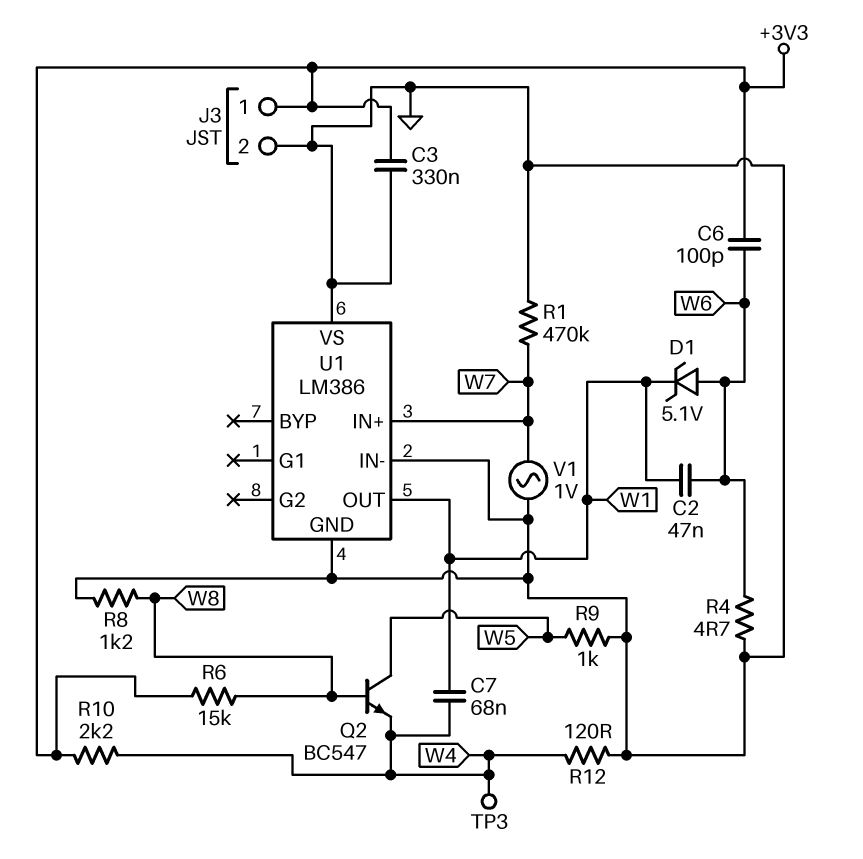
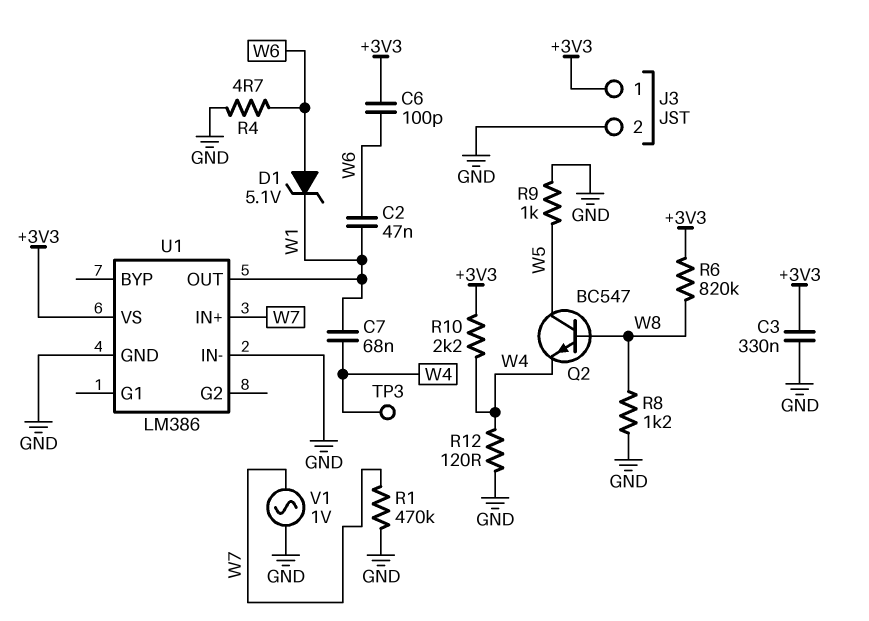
R6: 15k (+3V3, W8) -> 820k (+3V3, W8)
U1 pin VS: GND -> +3V3

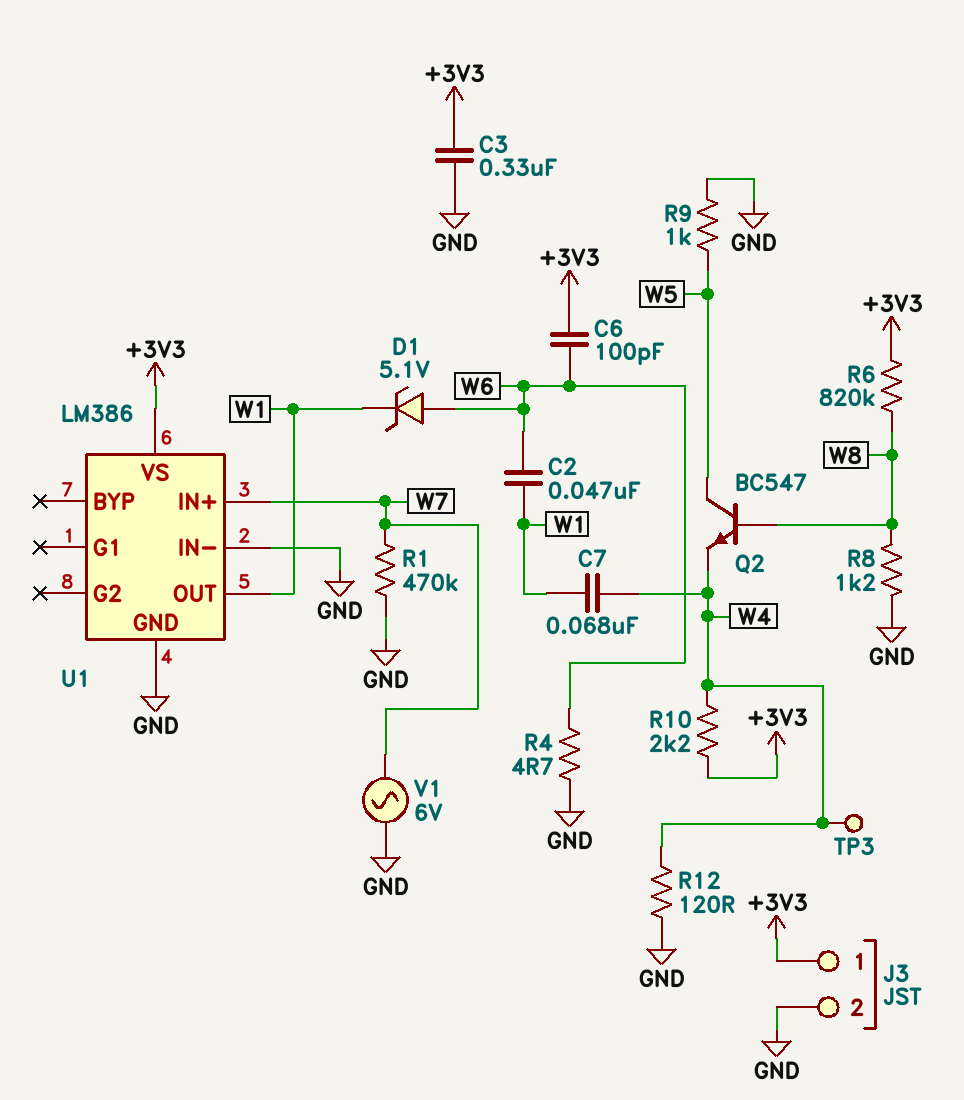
V1: AC 1V (GND, W7) -> AC 6V (GND, W7)

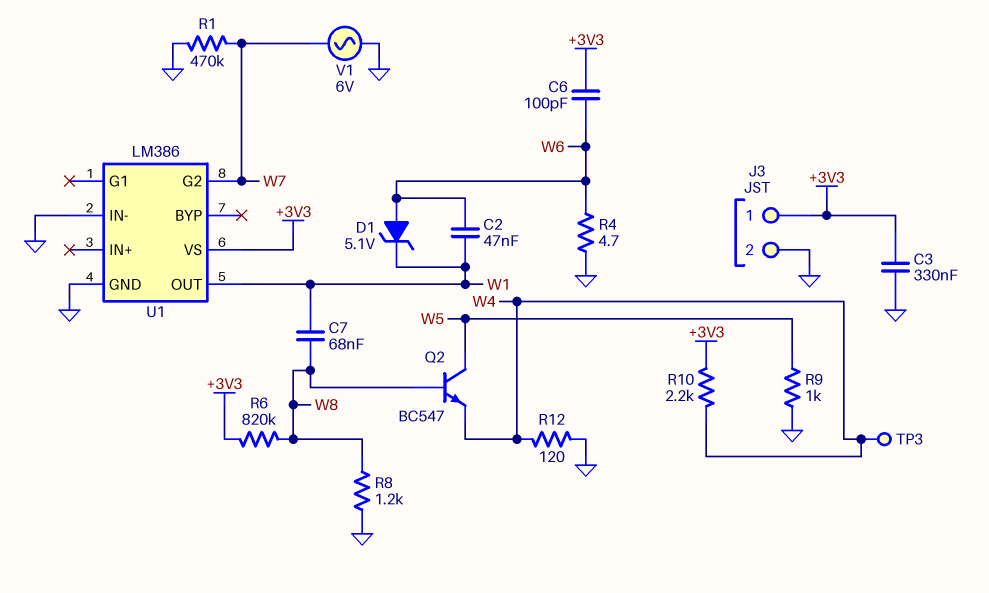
C7: 68nF (W1, W4) -> 68nF (W1, W8)
U1 pin G2: none -> W7
U1 pin IN+: W7 -> none

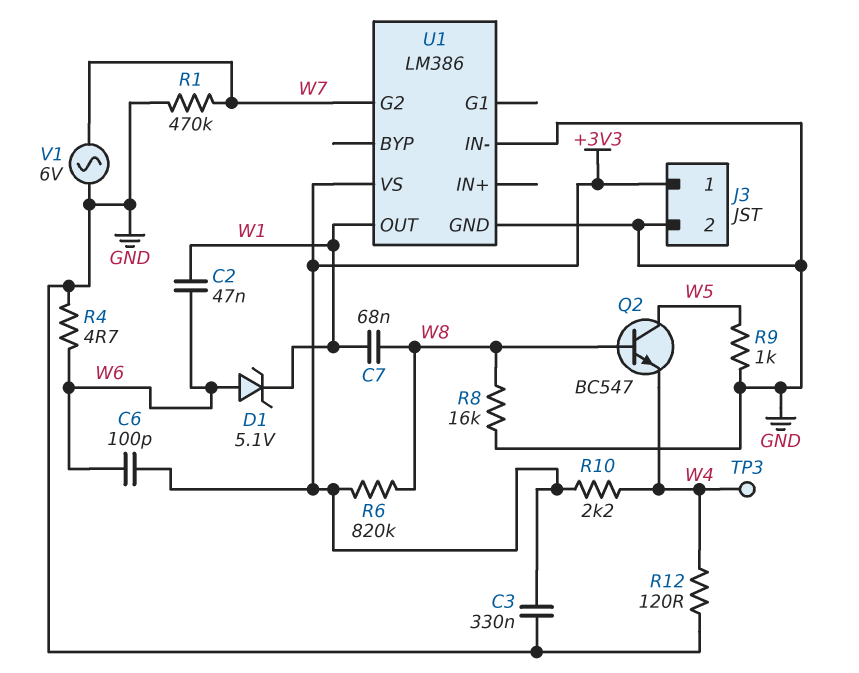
R8: 1.2k (GND, W8) -> 16k (GND, W8)

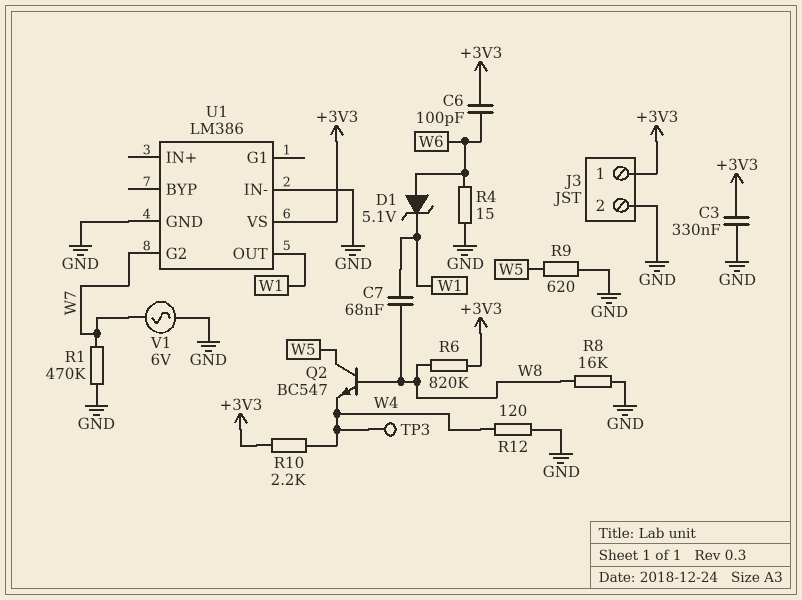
C2: 47nF (W1, W6) -> none
R4: 4.7 (GND, W6) -> 15 (GND, W6)
R9: 1k (GND, W5) -> 620 (GND, W5)

